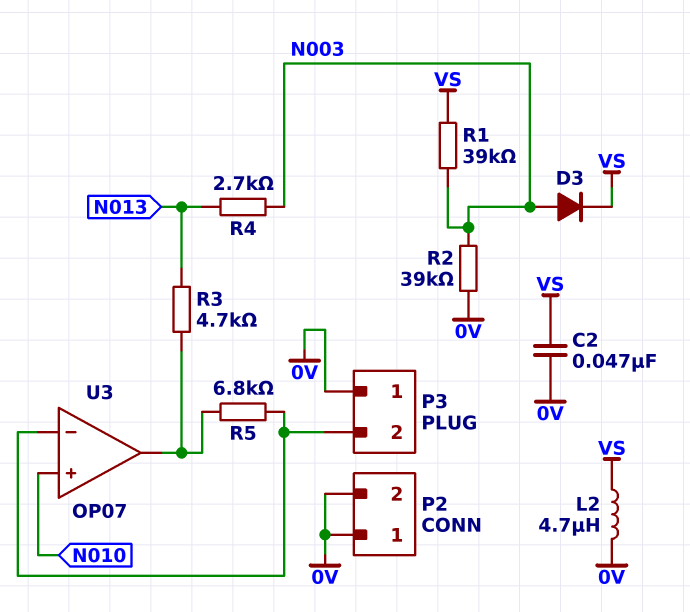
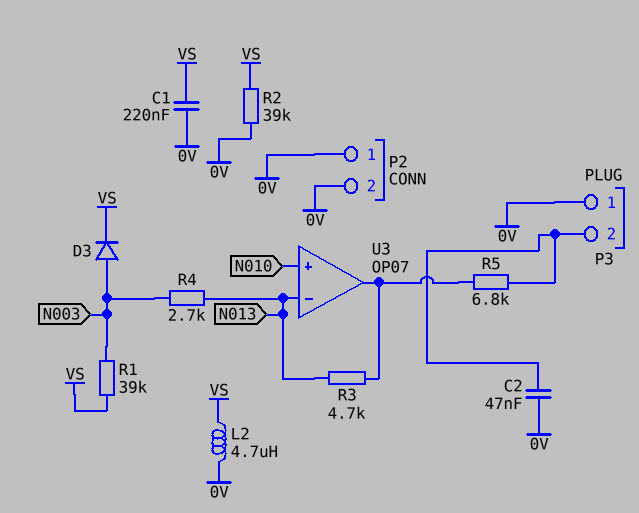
C1: none -> 220nF (0V, VS)
C2: 47nF (0V, VS) -> 47nF (0V, P3/2)
R2: 39k (0V, N003) -> 39k (0V, VS)
U3 pin in-: P3/2 -> N013

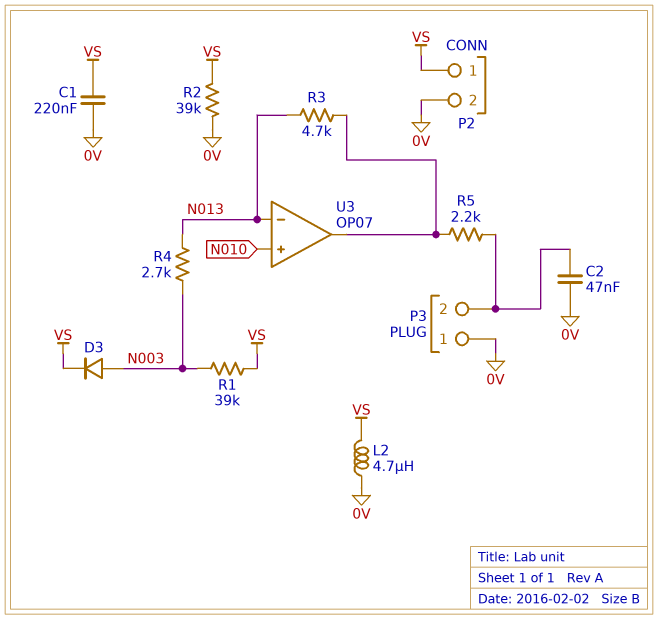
P2 pin 1: 0V -> VS
R5: 6.8k (P3/2, U3/out) -> 2.2k (P3/2, U3/out)

